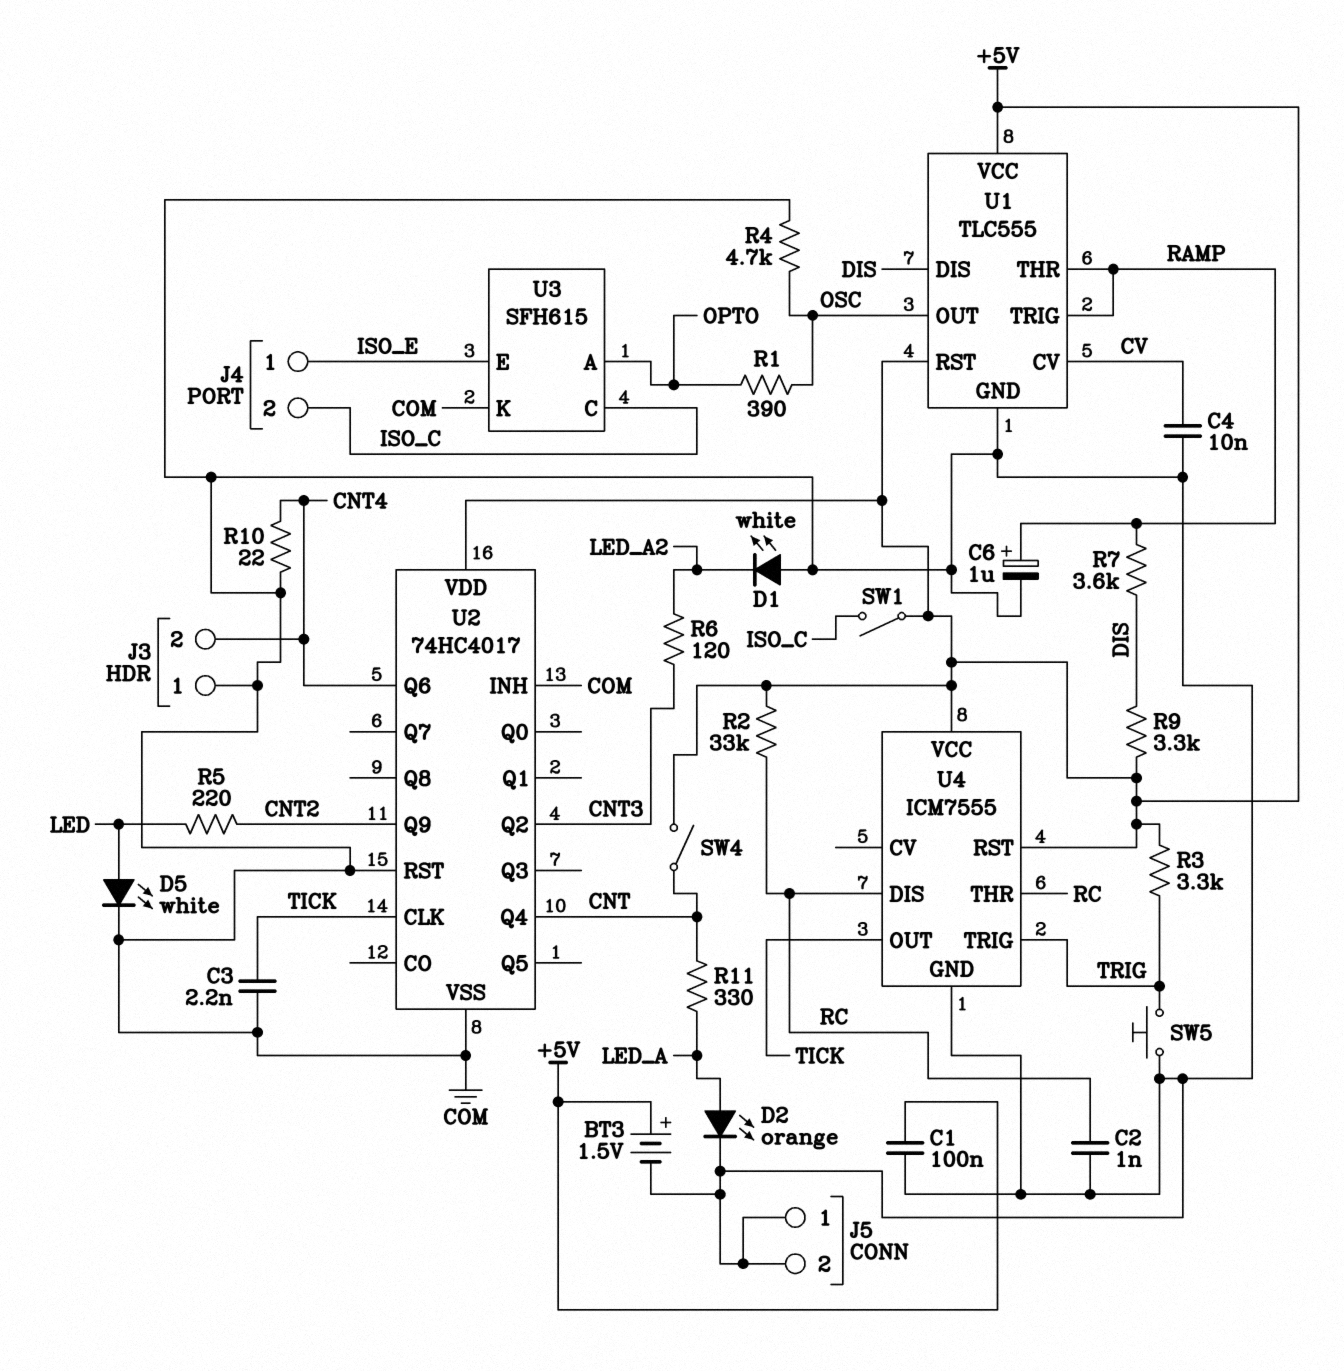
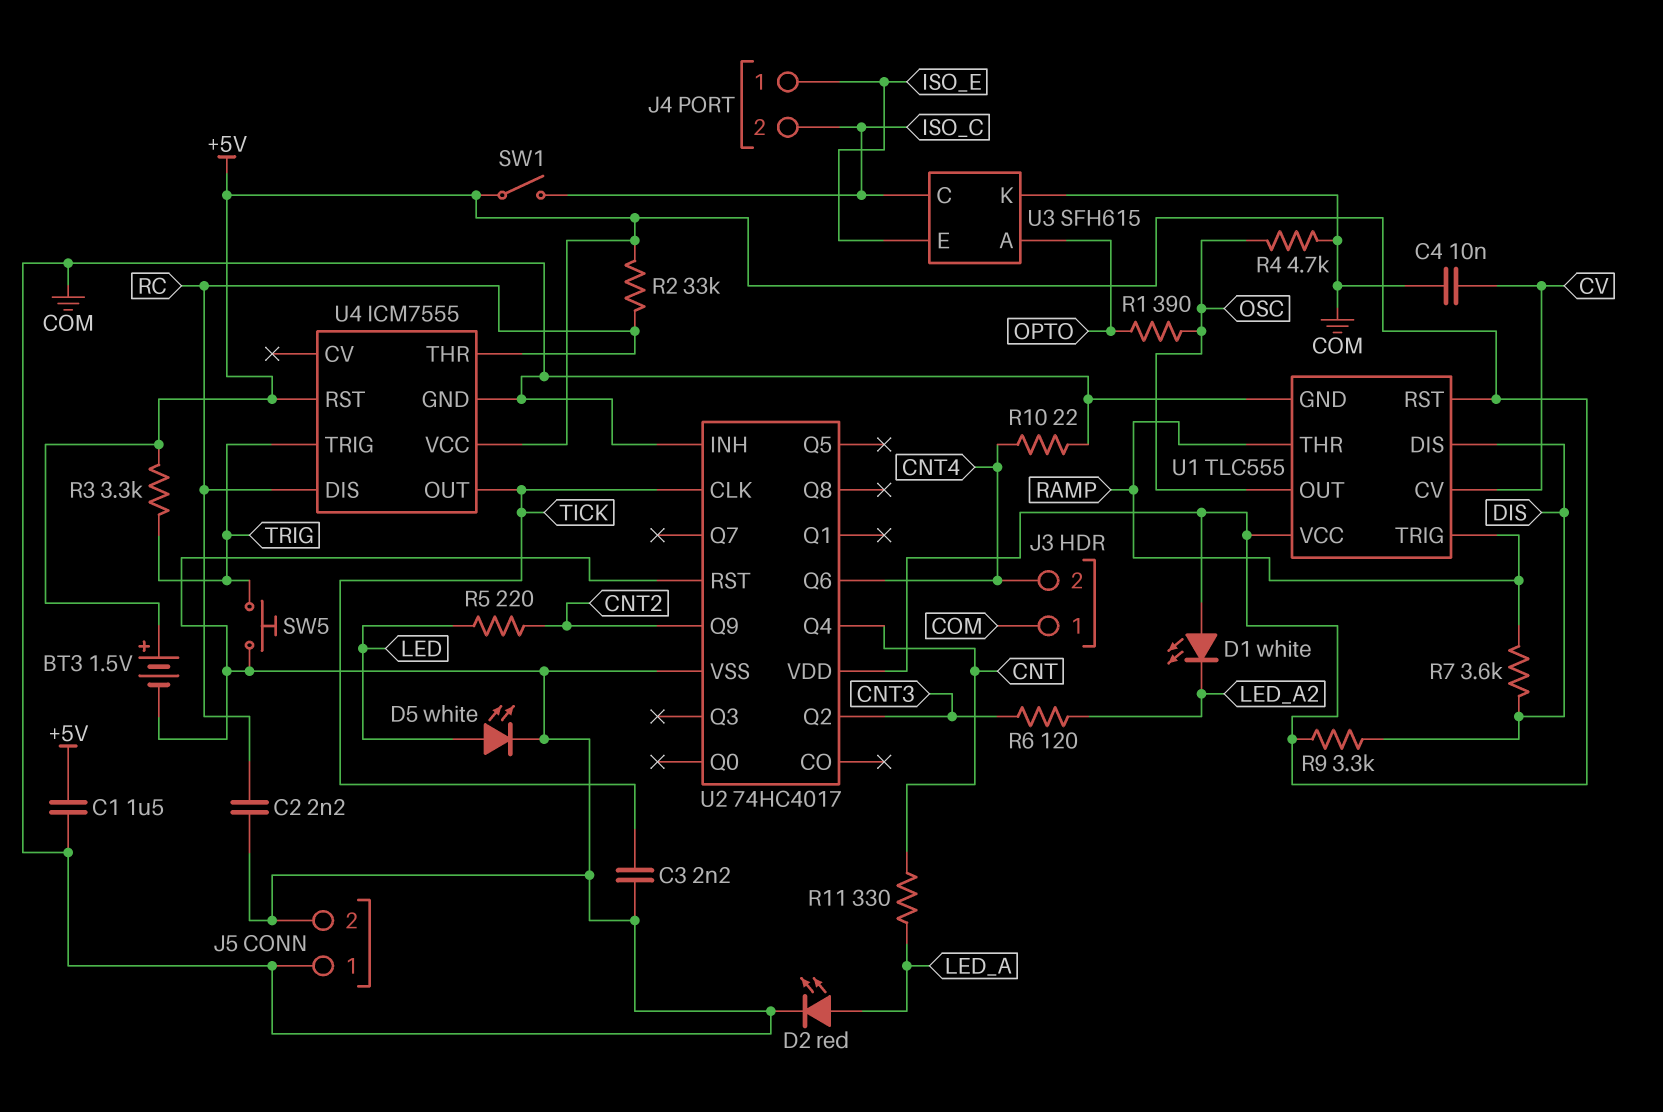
C1: 100nF (+5V, COM) -> 1.5uF (+5V, COM)
C2: 1nF (COM, RC) -> 2.2nF (COM, RC)
C6: 1uF (plus RAMP, minus COM) -> none
D1: LED white (A COM, K LED_A2) -> LED white (A +5V, K LED_A2)
D2: LED orange (A LED_A, K COM) -> LED red (A LED_A, K COM)
SW4: switch (+5V, CNT) -> none

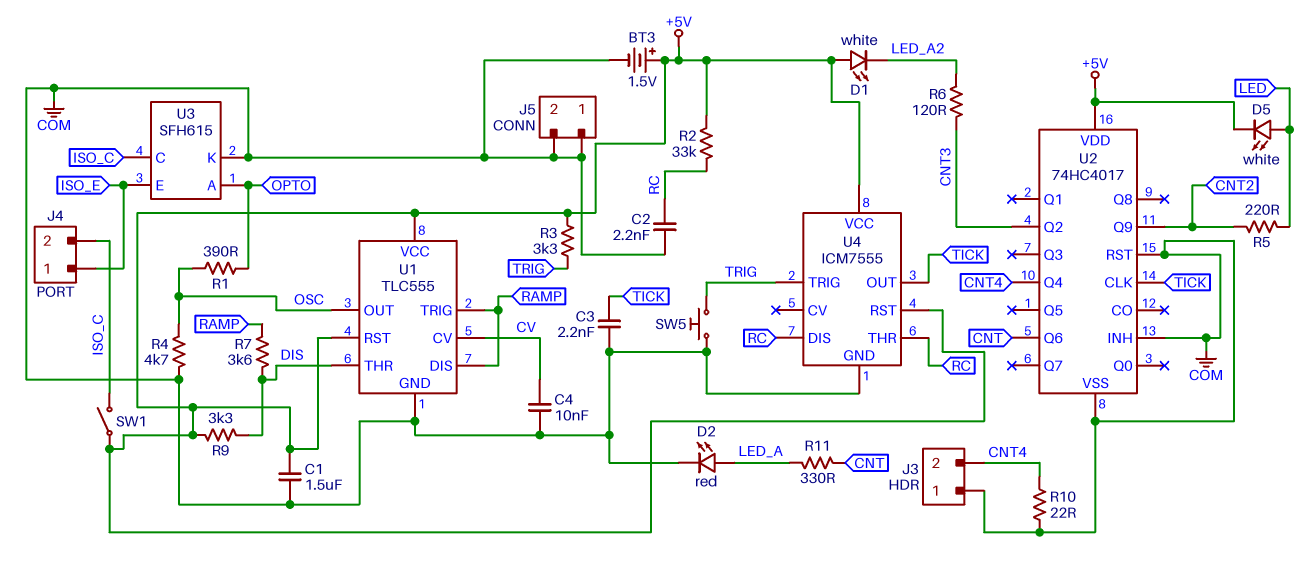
D5: LED white (A LED, K COM) -> LED white (A LED, K +5V)
U1 pin DIS: DIS -> RAMP
U1 pin THR: RAMP -> DIS
U2 pin Q4: CNT -> CNT4
U2 pin Q6: CNT4 -> CNT

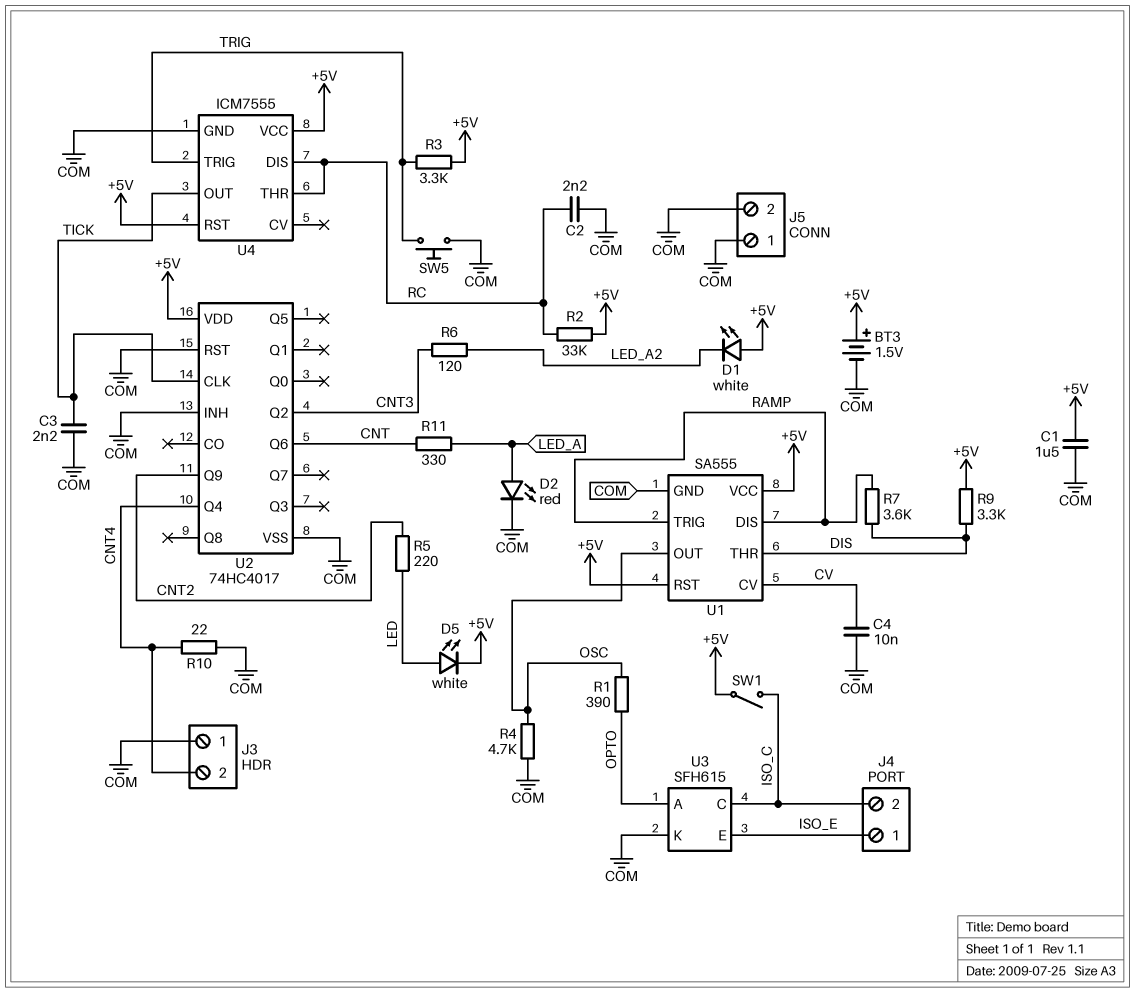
U1: TLC555 -> SA555

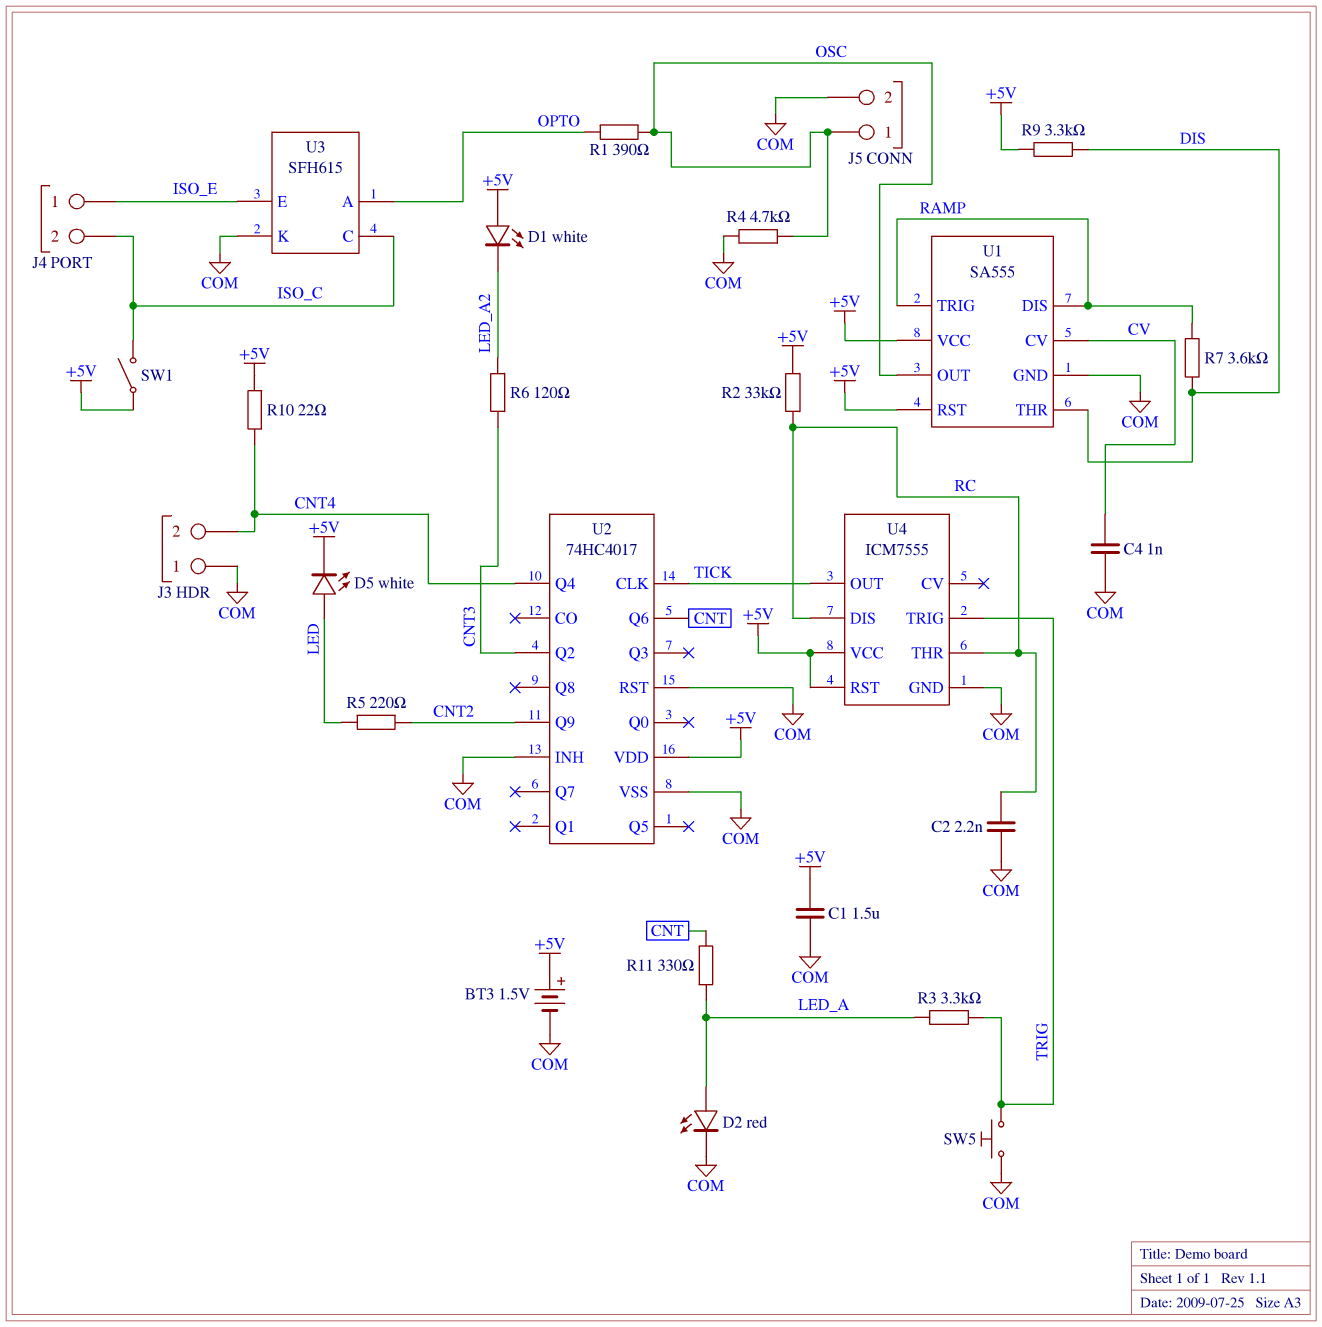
C3: 2.2nF (COM, TICK) -> none
C4: 10nF (COM, CV) -> 1nF (COM, CV)
J5 pin 1: COM -> OSC
R3: 3.3k (+5V, TRIG) -> 3.3k (LED_A, TRIG)
R10: 22 (CNT4, COM) -> 22 (+5V, CNT4)

